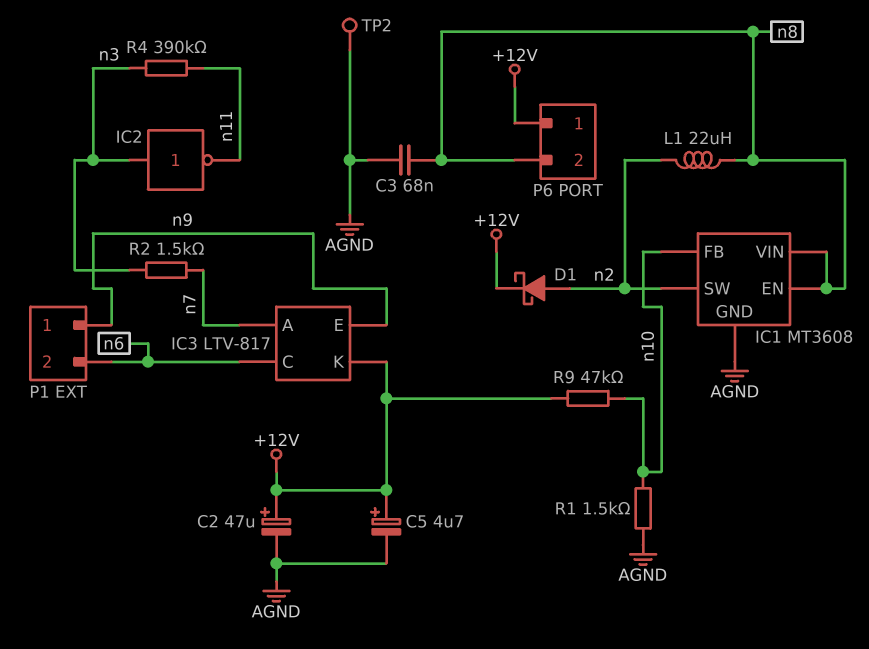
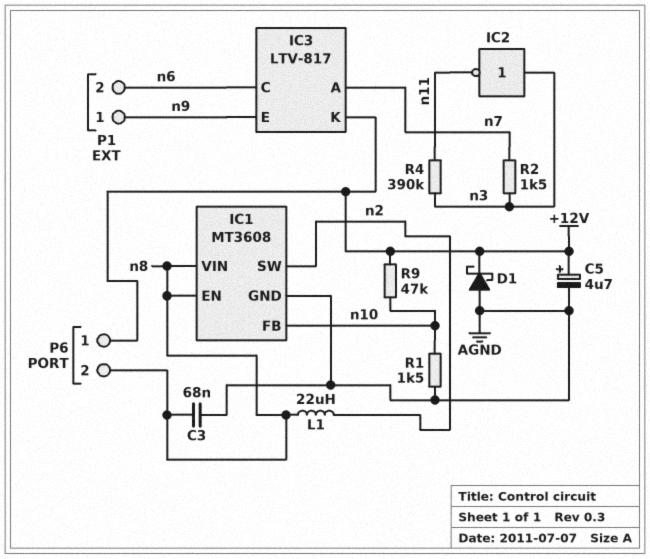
C2: 47uF (plus +12V, minus AGND) -> none
D1: schottky (A n2, K +12V) -> schottky (A AGND, K +12V)
TP2: test point (AGND) -> none

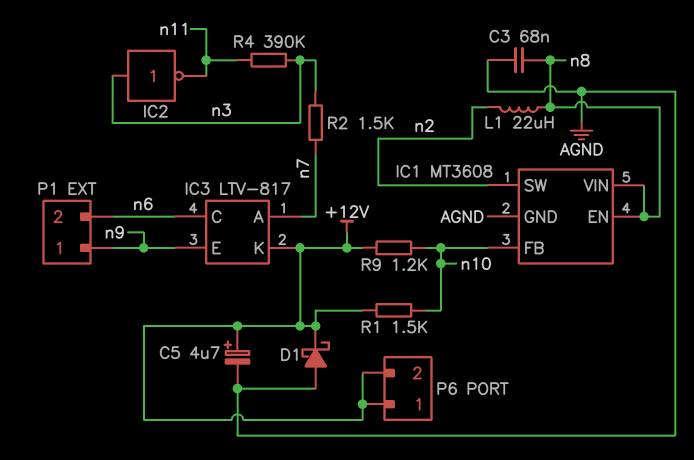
P6 pin 2: n8 -> +12V
R1: 1.5k (AGND, n10) -> 1.5k (+12V, n10)
R9: 47k (+12V, n10) -> 1.2k (+12V, n10)

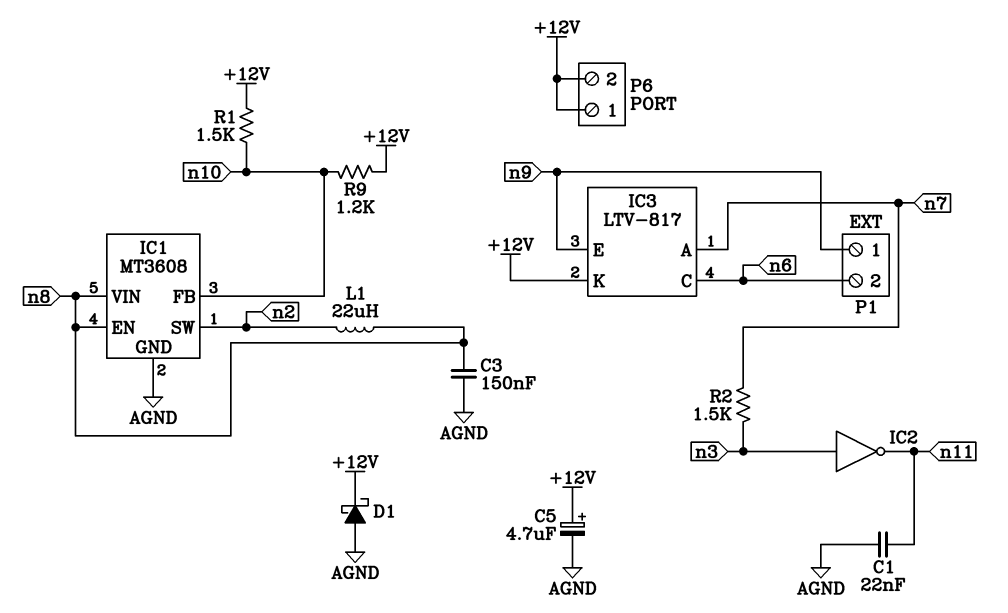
C1: none -> 22nF (AGND, n11)
C3: 68nF (AGND, n8) -> 150nF (AGND, n8)
R4: 390k (n3, n11) -> none

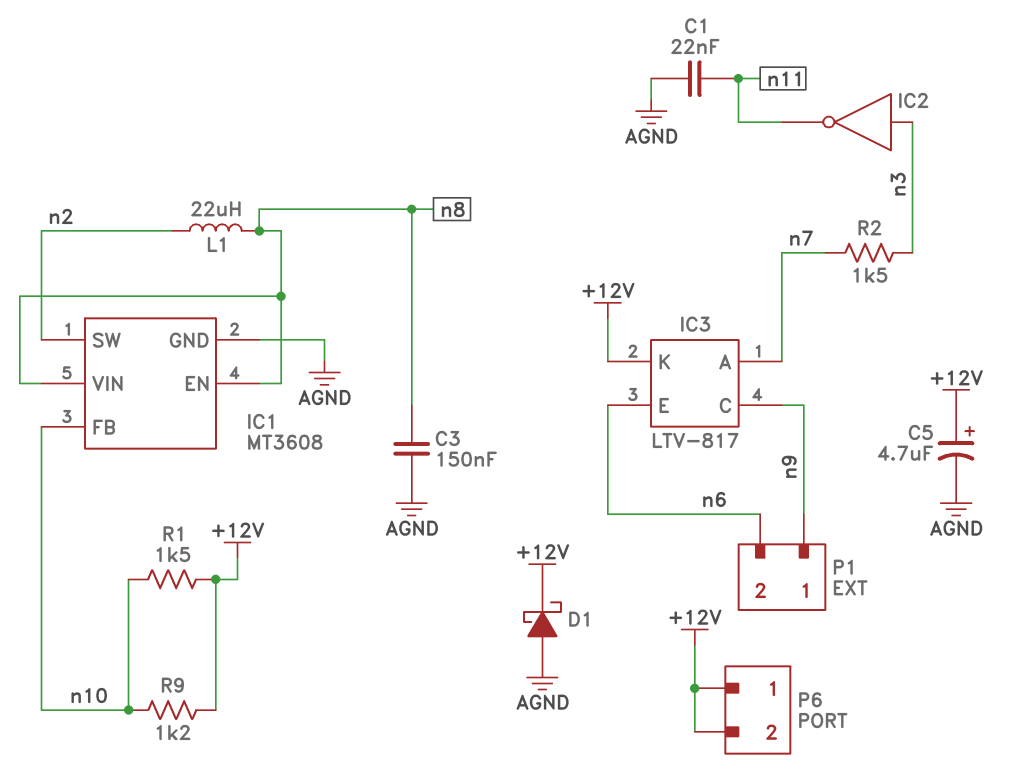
IC3 pin C: n6 -> n9
IC3 pin E: n9 -> n6

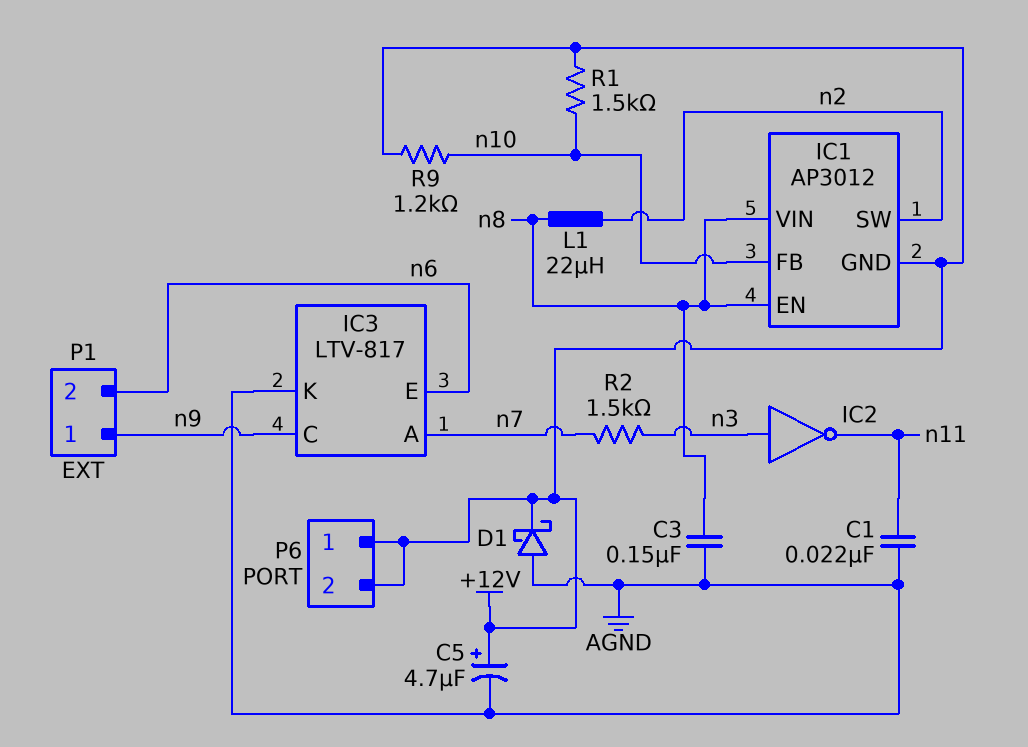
IC1: MT3608 -> AP3012
IC1 pin GND: AGND -> +12V
IC3 pin K: +12V -> AGND

